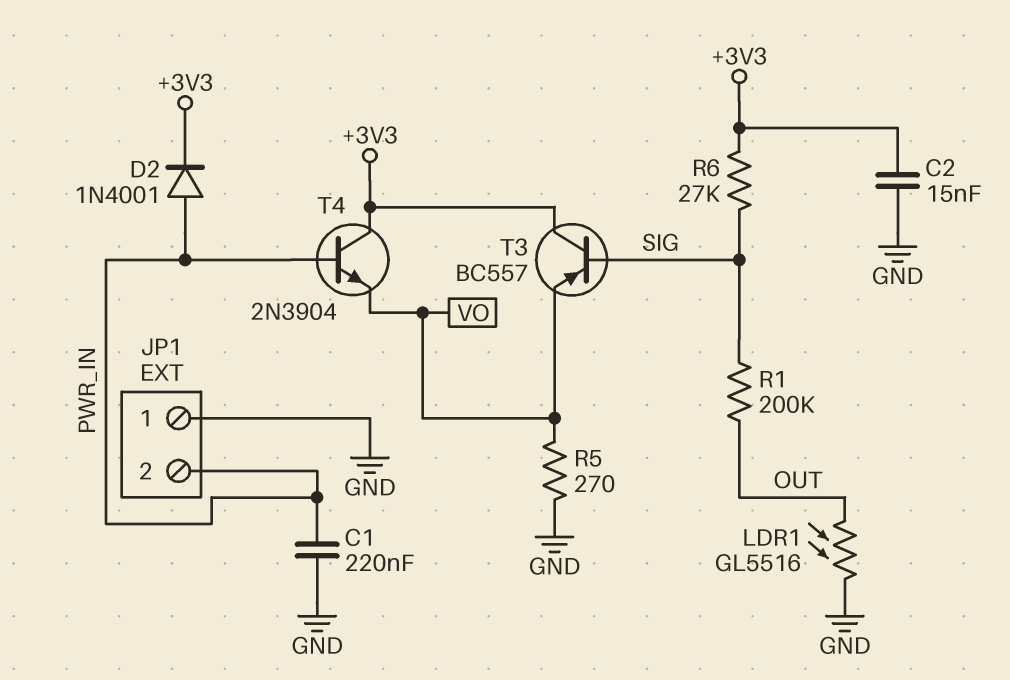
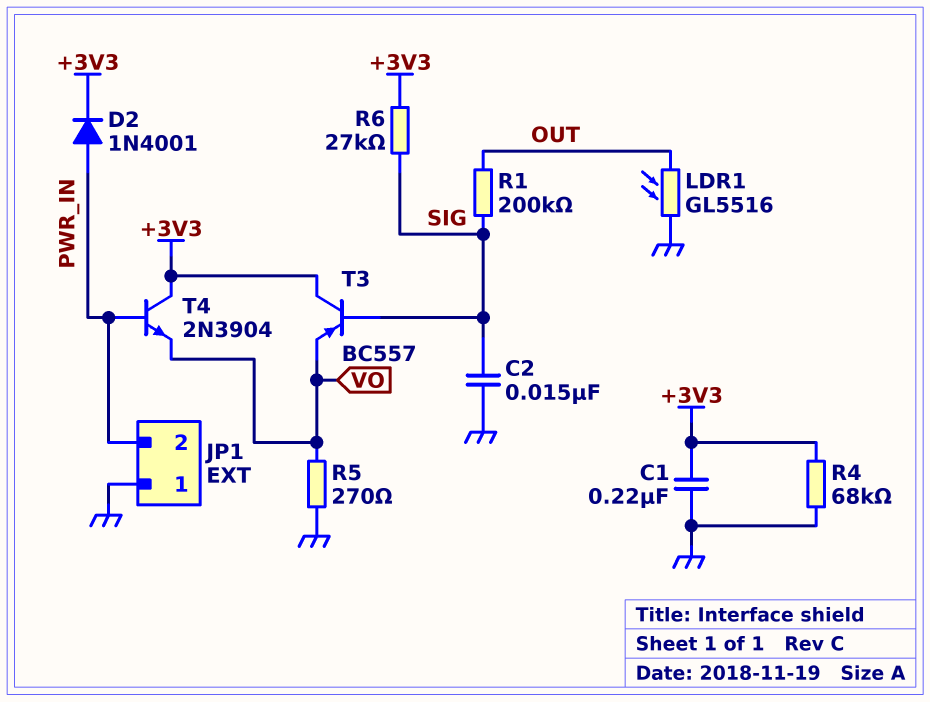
C1: 220nF (GND, PWR_IN) -> 220nF (+3V3, GND)
C2: 15nF (+3V3, GND) -> 15nF (GND, SIG)
R4: none -> 68k (+3V3, GND)

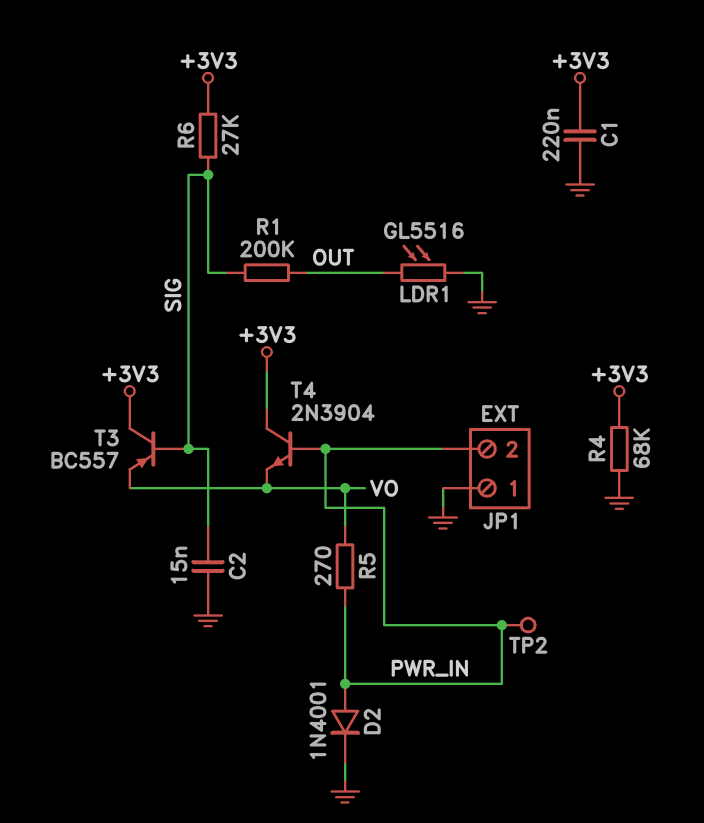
D2: diode 1N4001 (A PWR_IN, K +3V3) -> diode 1N4001 (A PWR_IN, K GND)
R5: 270 (GND, VO) -> 270 (PWR_IN, VO)
TP2: none -> test point (PWR_IN)

